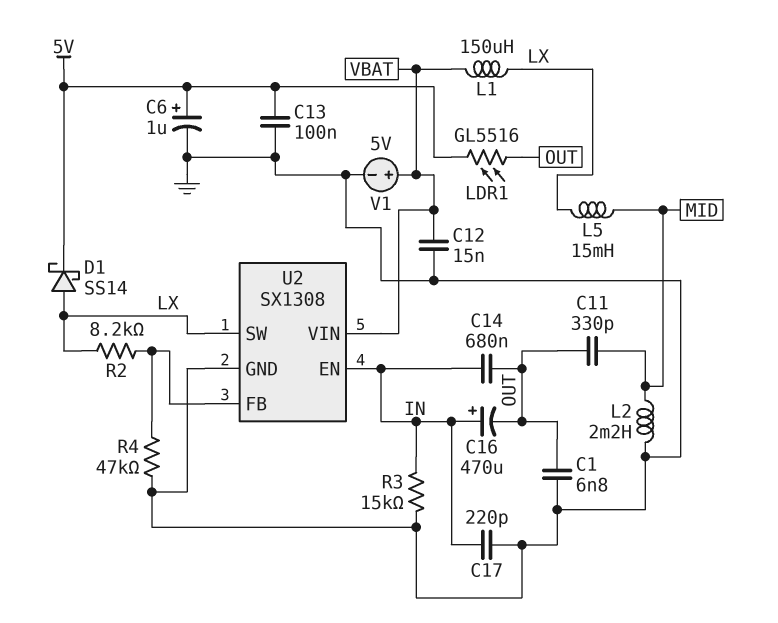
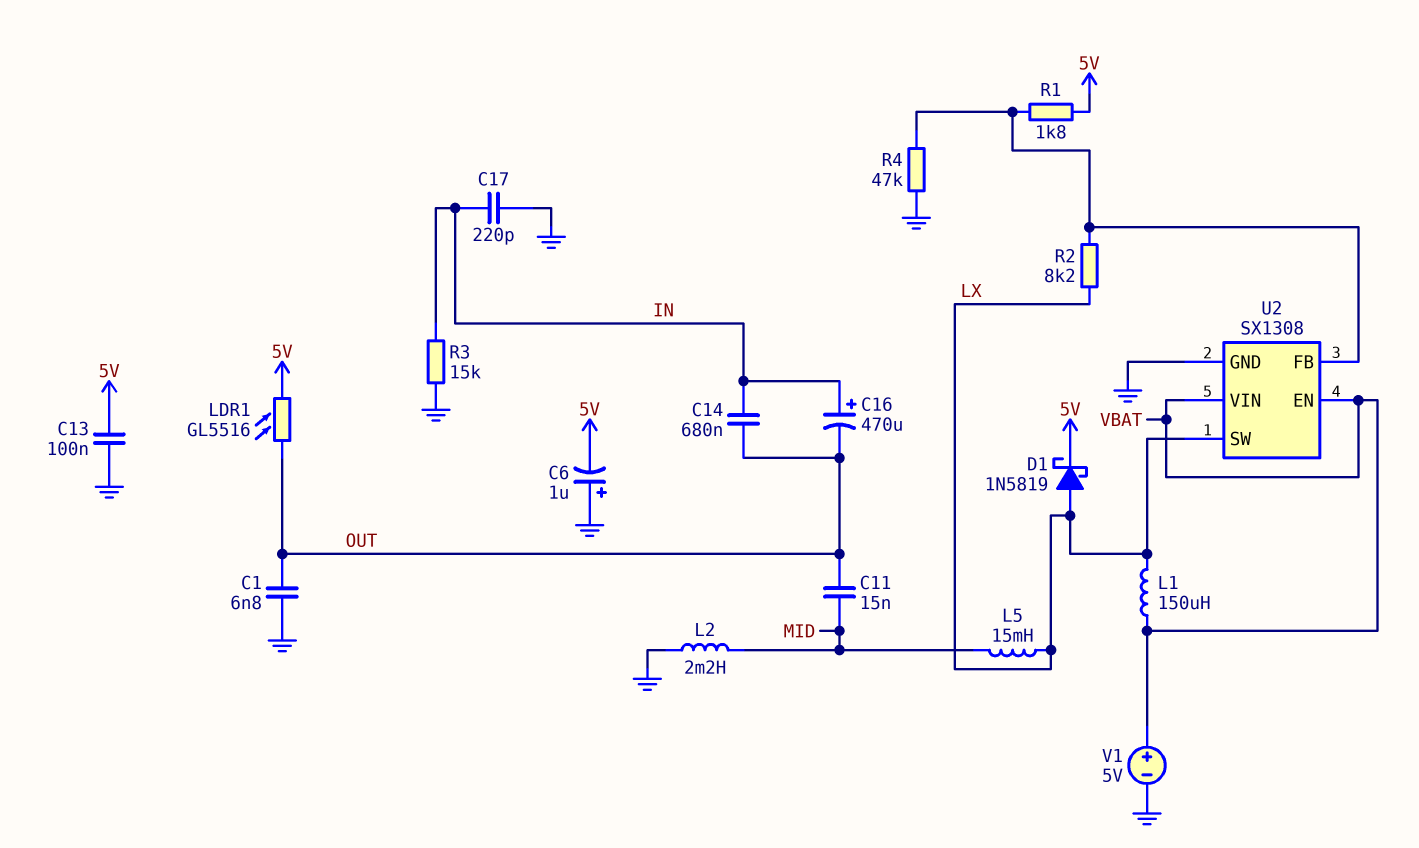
C6: 1uF (plus 5V, minus GND) -> 1uF (plus GND, minus 5V)
C11: 330pF (MID, OUT) -> 15nF (MID, OUT)
C12: 15nF (GND, VBAT) -> none
D1: schottky SS14 (A LX, K 5V) -> schottky 1N5819 (A LX, K 5V)
R1: none -> 1.8k (5V, U2/FB)
U2 pin EN: IN -> VBAT

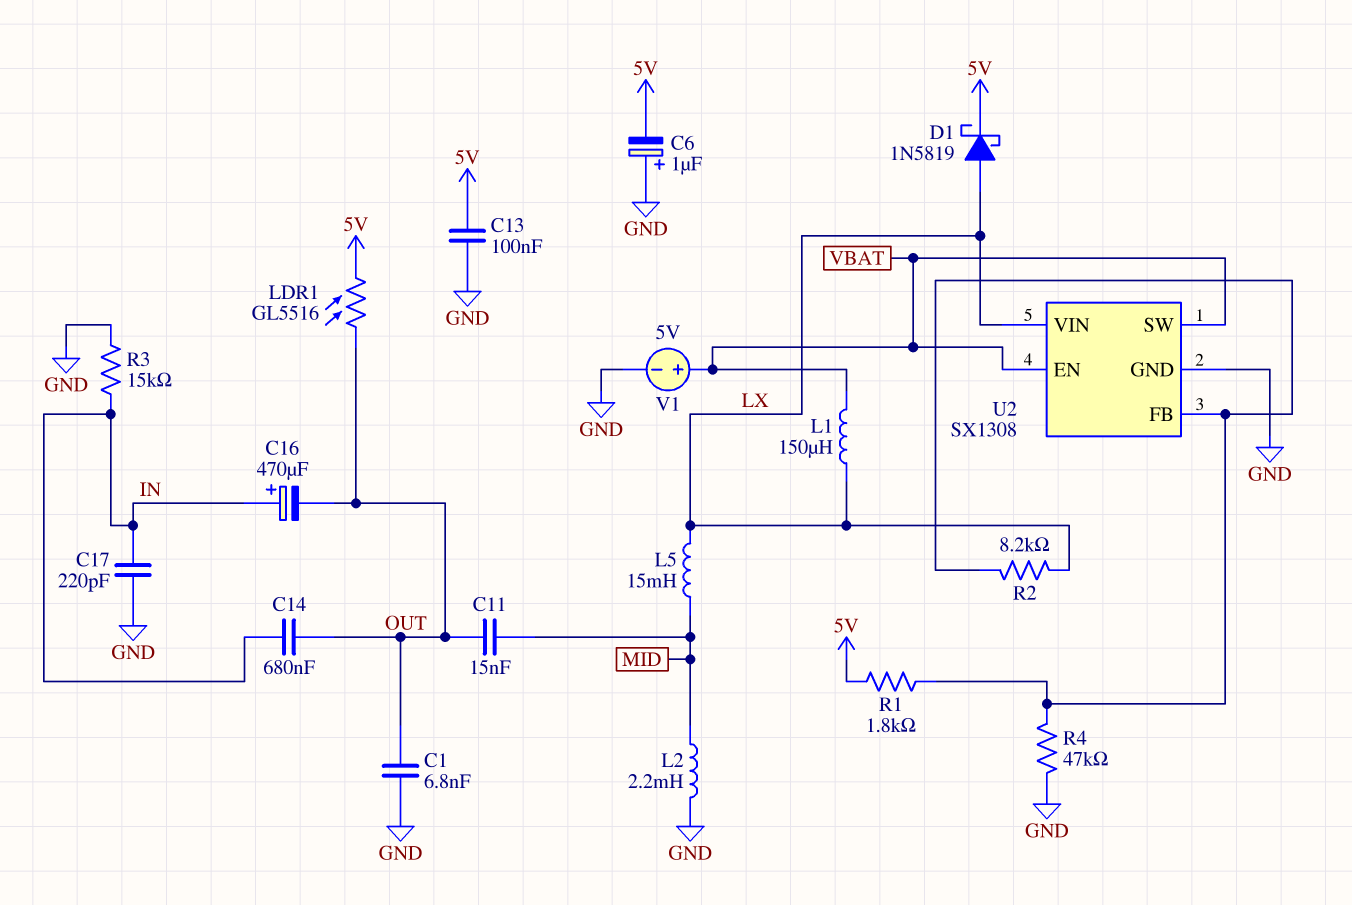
U2 pin SW: LX -> VBAT
U2 pin VIN: VBAT -> LX

